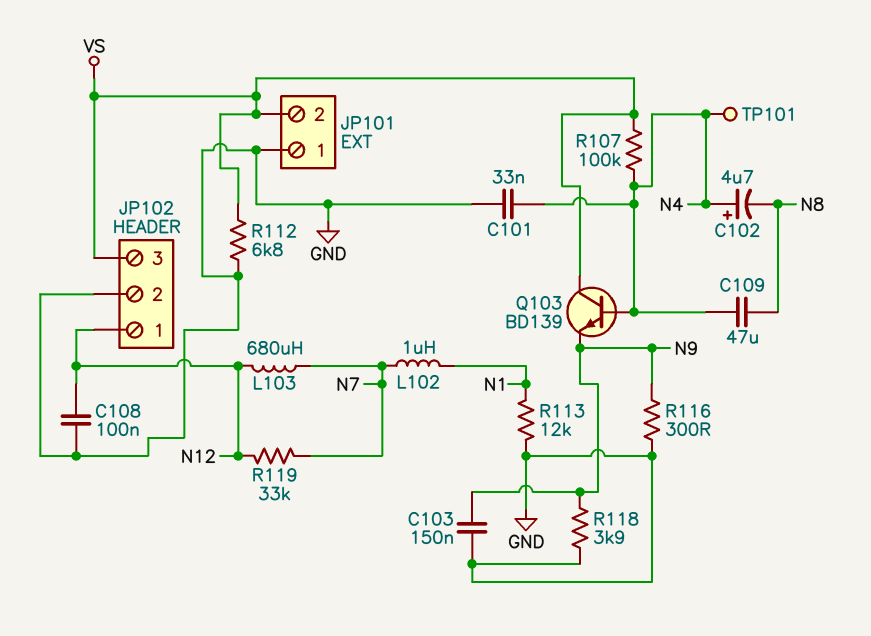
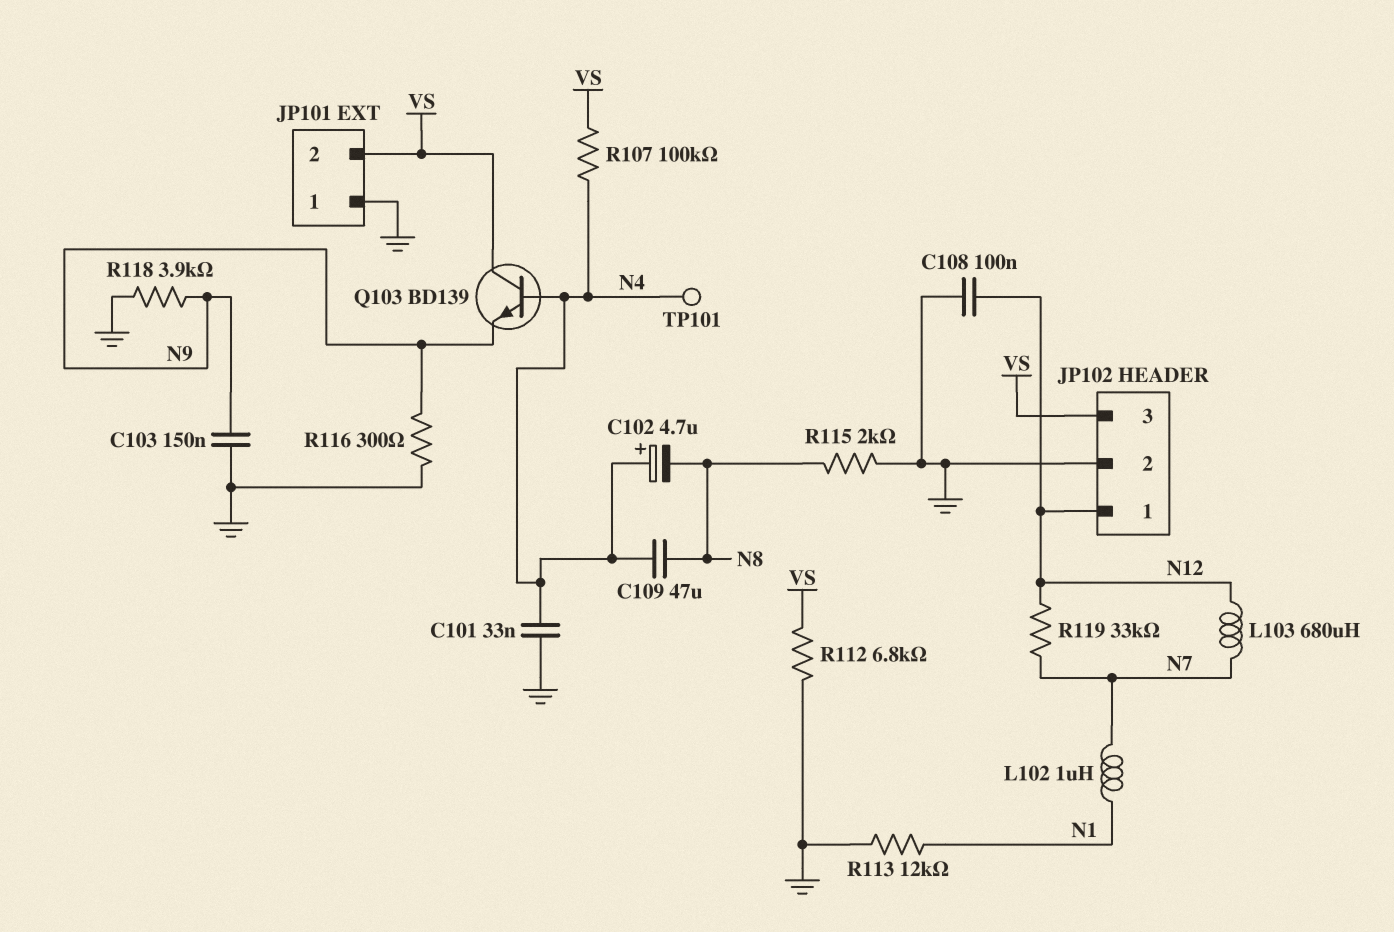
R115: none -> 2k (GND, N8)

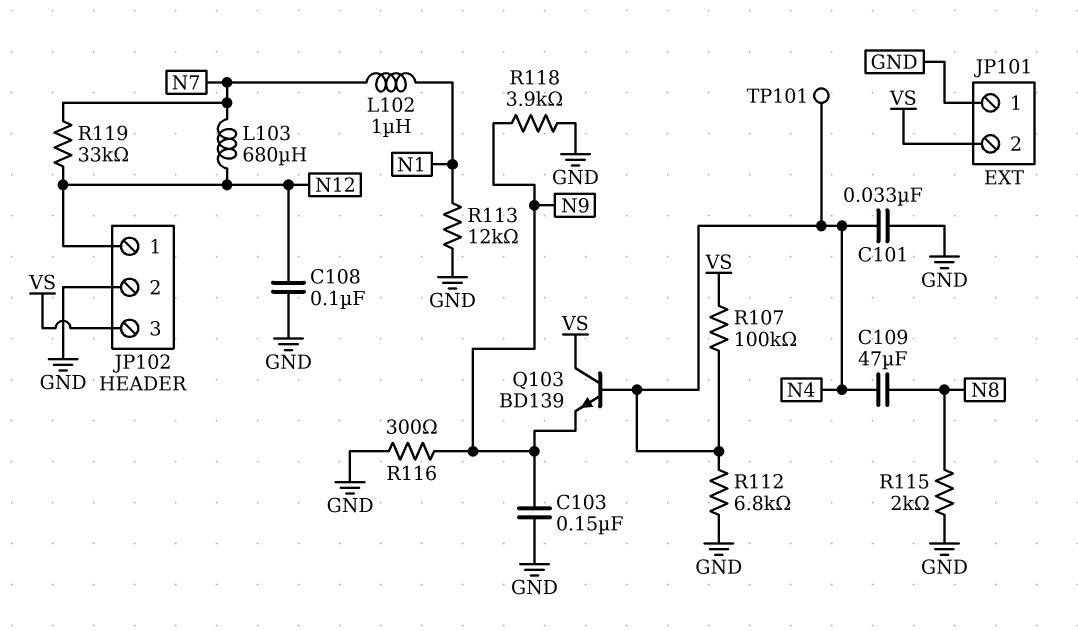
C102: 4.7uF (plus N4, minus N8) -> none
R112: 6.8k (GND, VS) -> 6.8k (GND, N4)

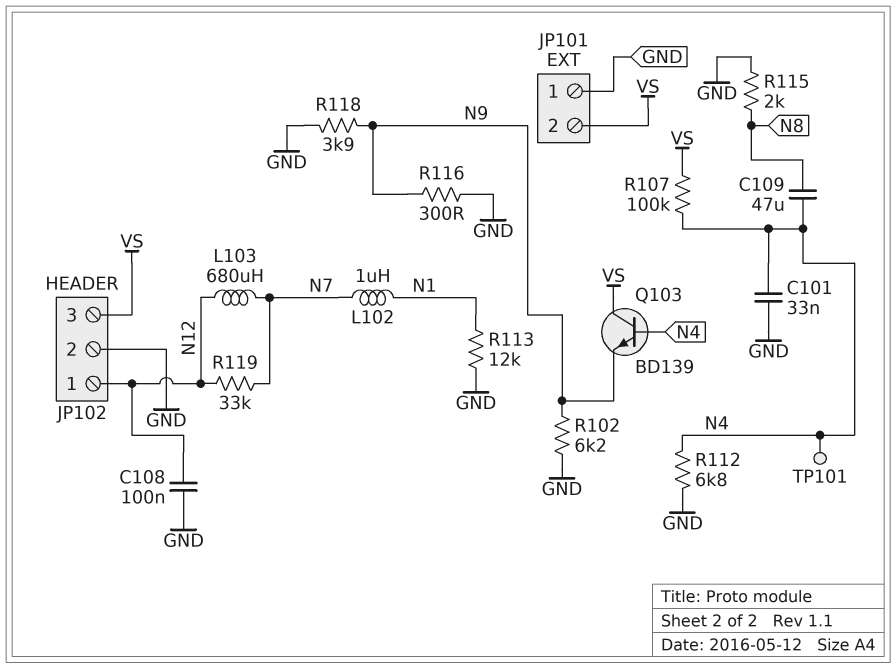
C103: 150nF (GND, N9) -> none
R102: none -> 6.2k (GND, N9)

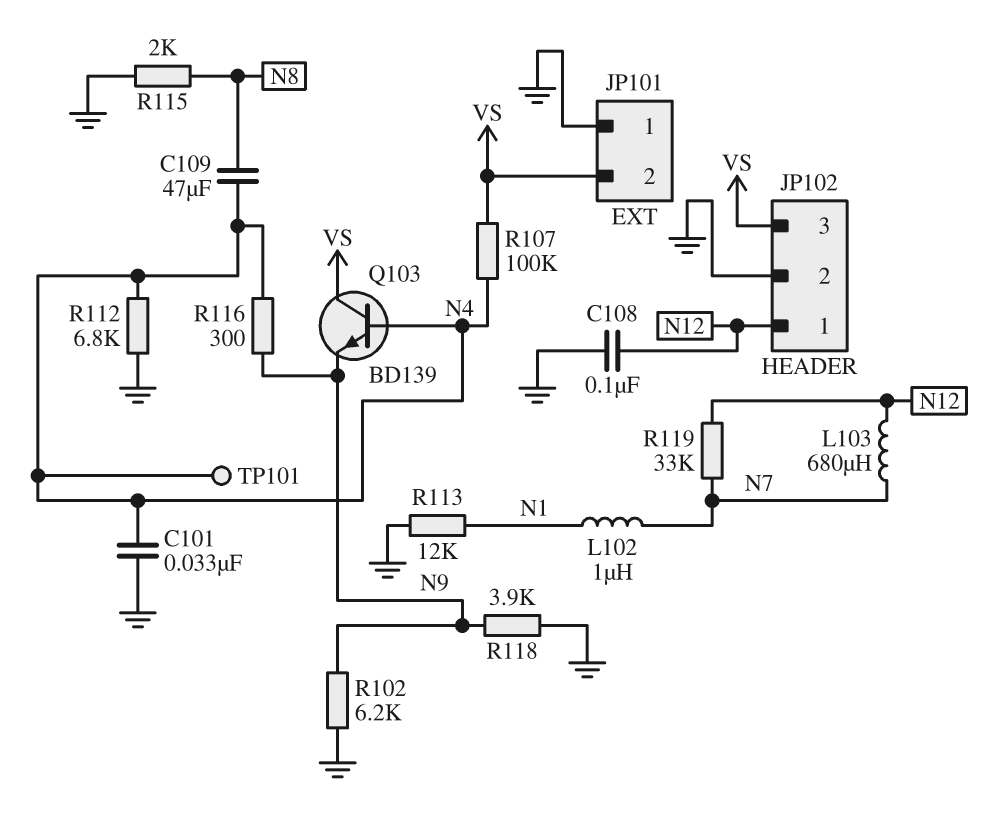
R116: 300 (GND, N9) -> 300 (N4, N9)

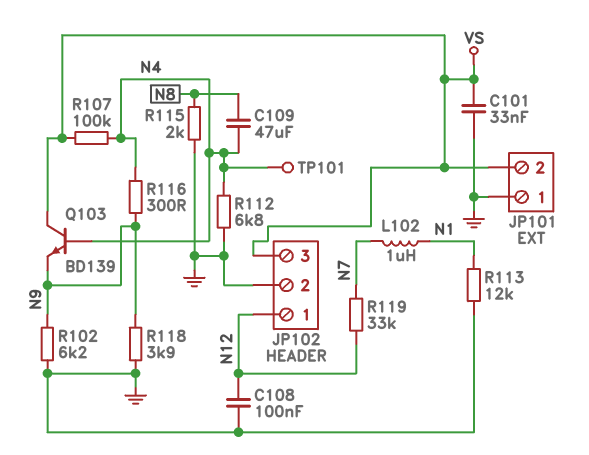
C101: 33nF (GND, N4) -> 33nF (GND, VS)
L103: 680uH (N7, N12) -> none

